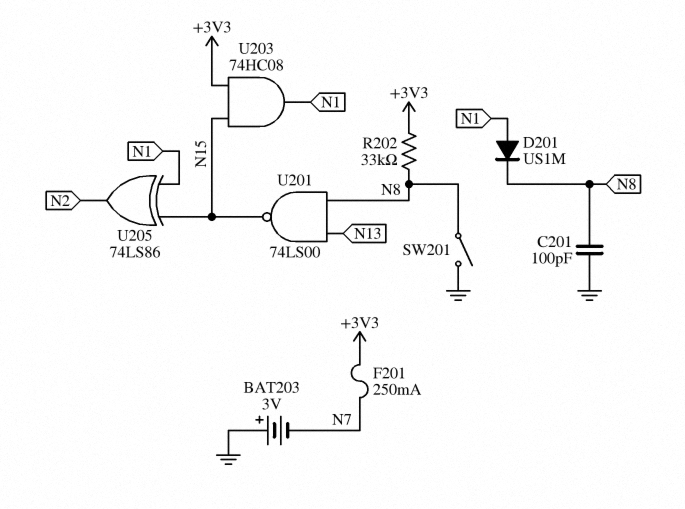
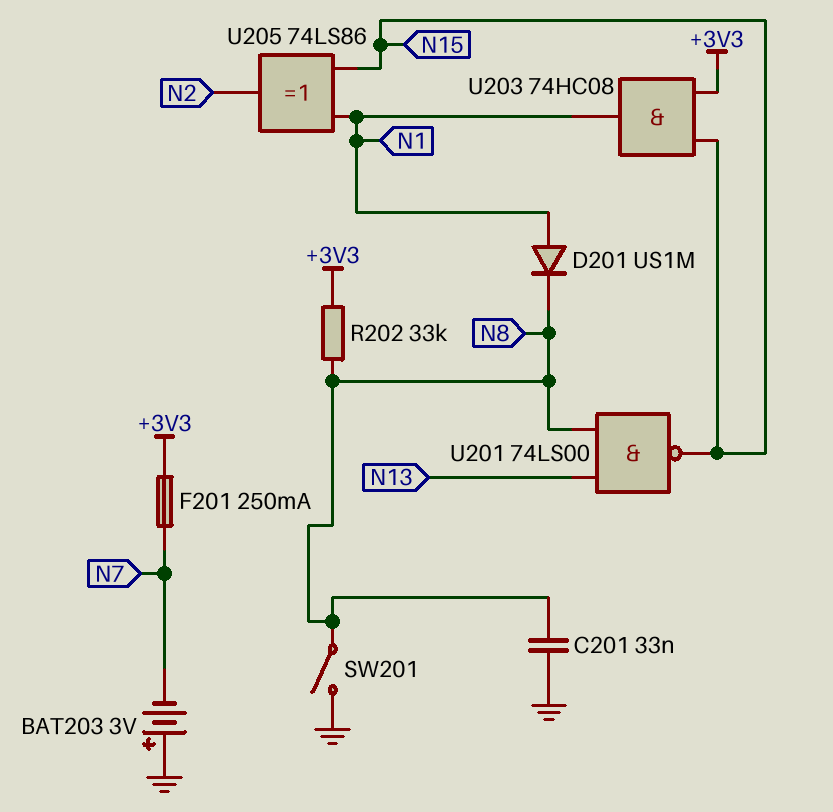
C201: 100pF (GND, N8) -> 33nF (GND, N8)

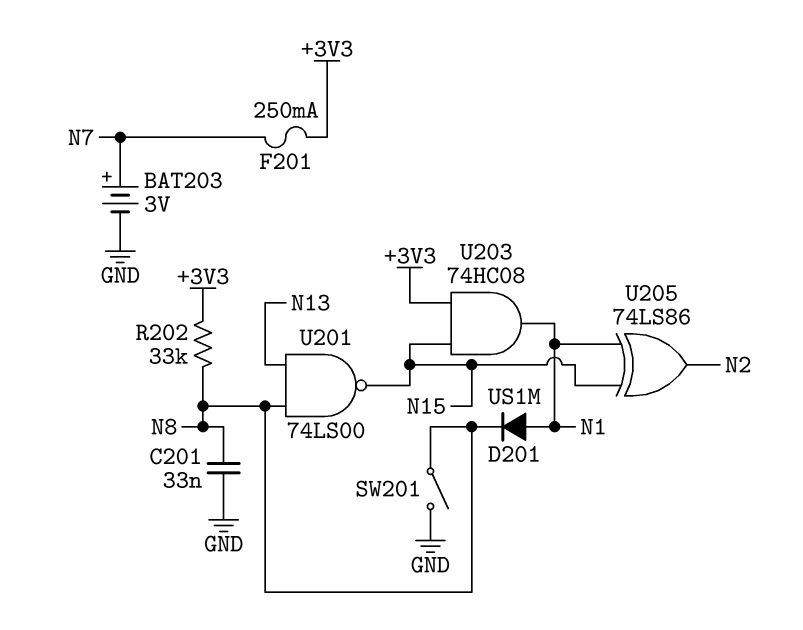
BAT203: 3V (plus GND, minus N7) -> 3V (plus N7, minus GND)

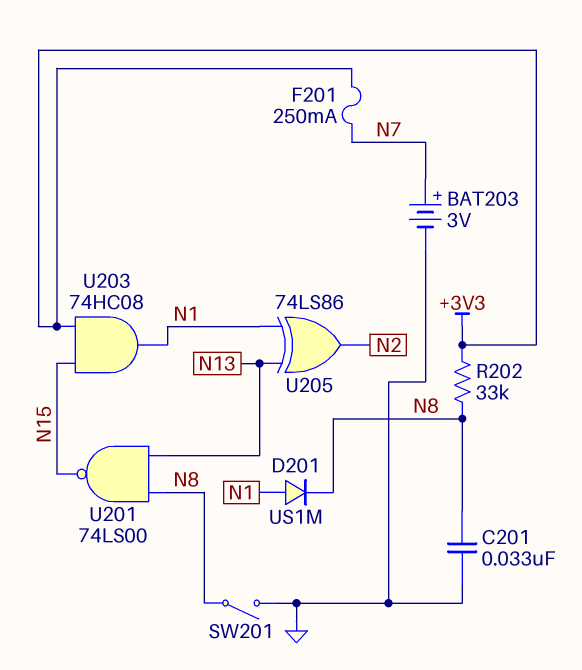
U205: XOR 74LS86 (in N1, in N15, out N2) -> XOR 74LS86 (in N1, in N13, out N2)

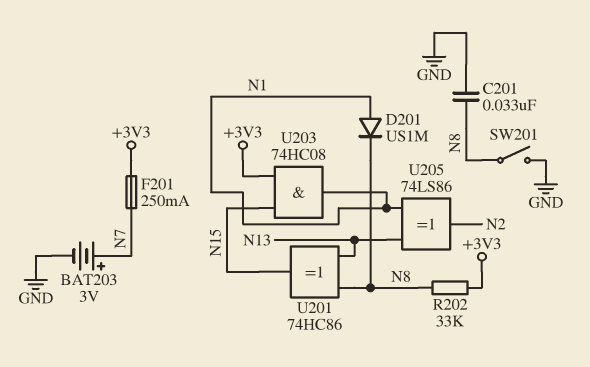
U201: NAND 74LS00 (in N8, in N13, out N15) -> XOR 74HC86 (in N8, in N13, out N15)

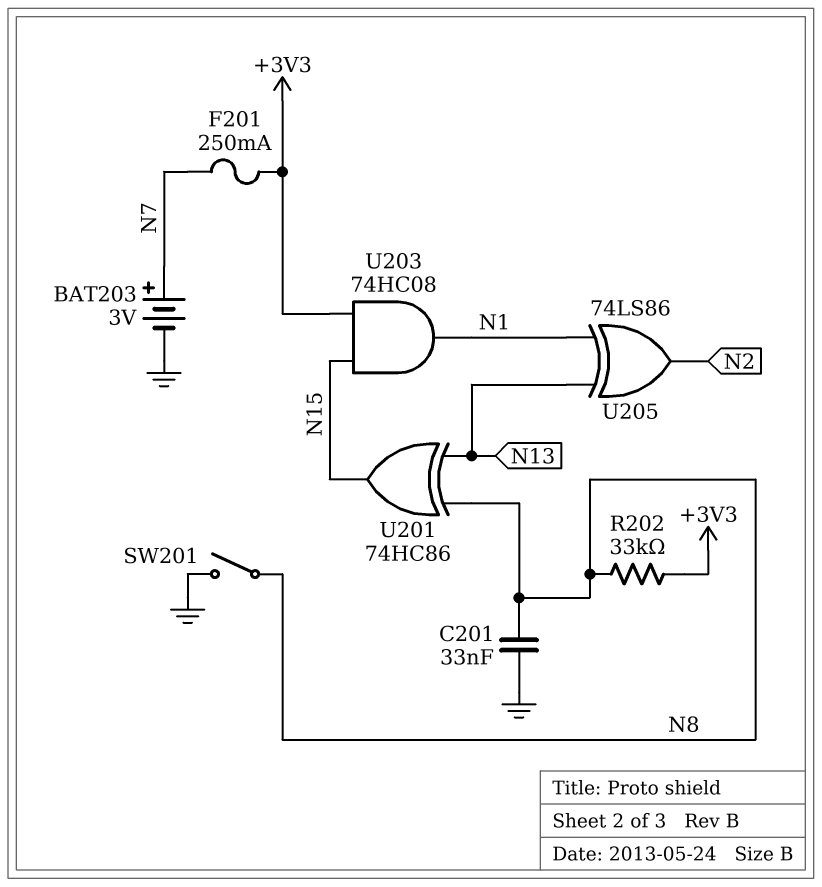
D201: diode US1M (A N1, K N8) -> none

